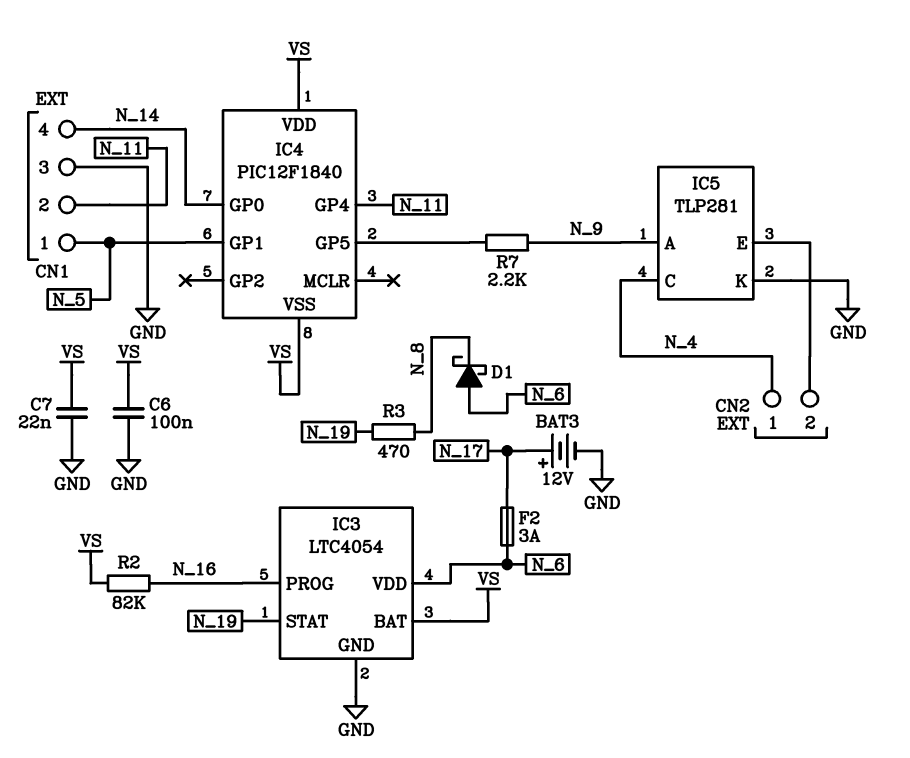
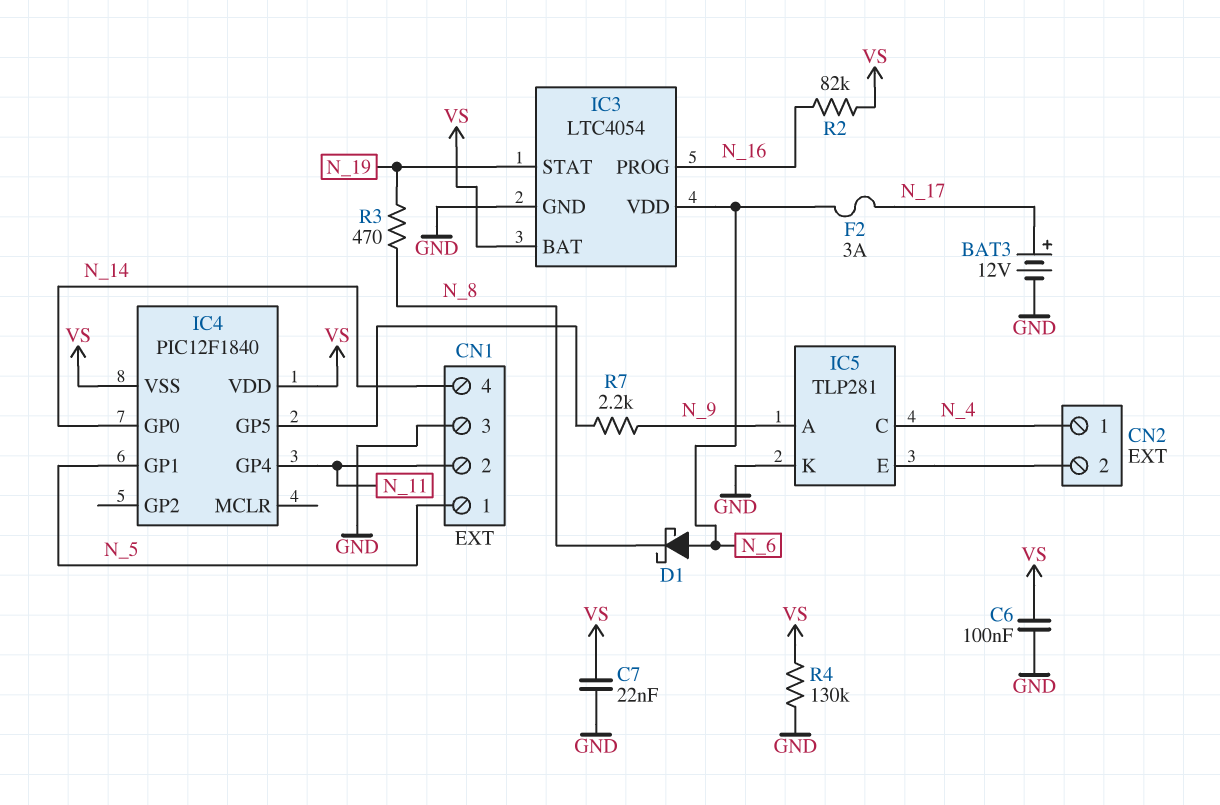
R4: none -> 130k (GND, VS)

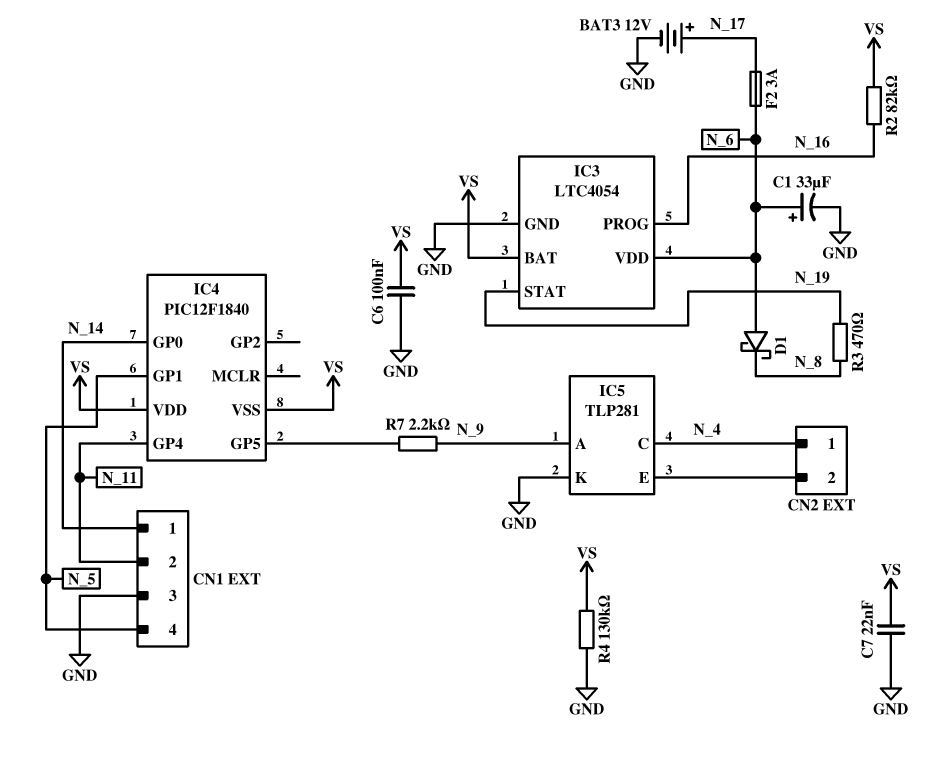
C1: none -> 33uF (plus N_6, minus GND)
CN1 pin 1: N_5 -> N_14
CN1 pin 4: N_14 -> N_5

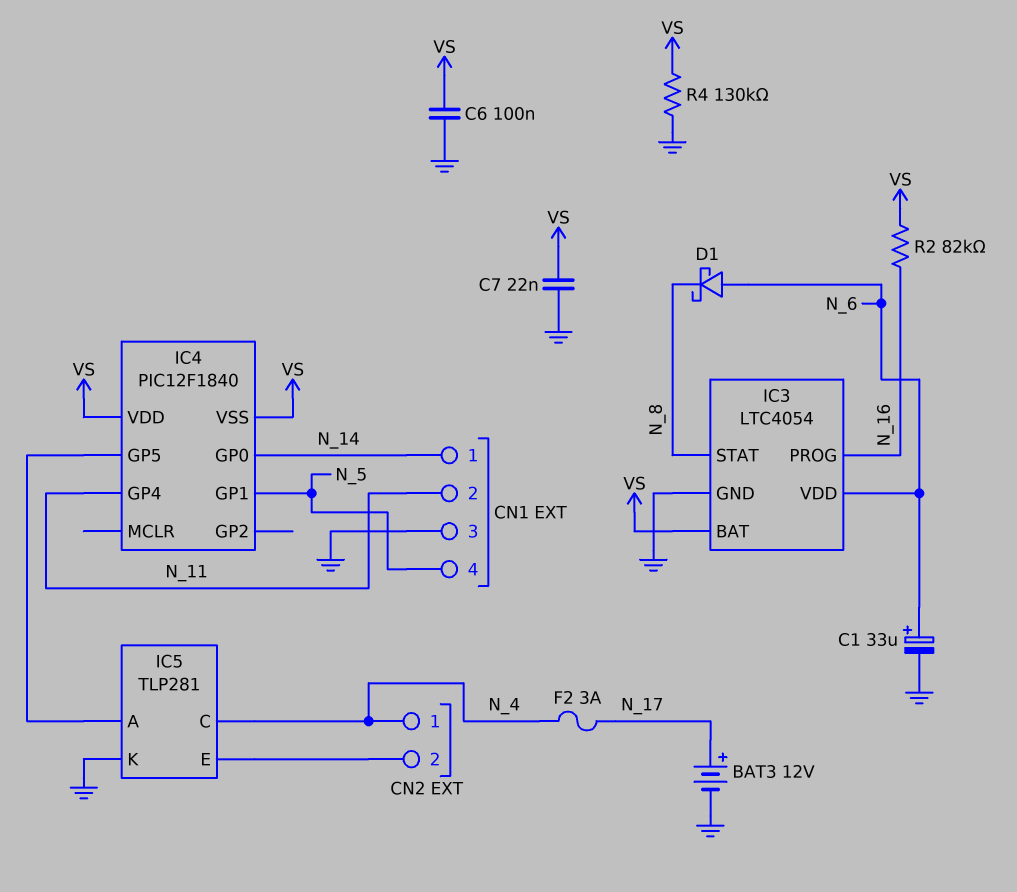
F2: 3A (N_6, N_17) -> 3A (N_4, N_17)
IC3 pin STAT: N_19 -> N_8
IC5 pin A: N_9 -> IC4/GP5
R3: 470 (N_8, N_19) -> none
R7: 2.2k (IC4/GP5, N_9) -> none

